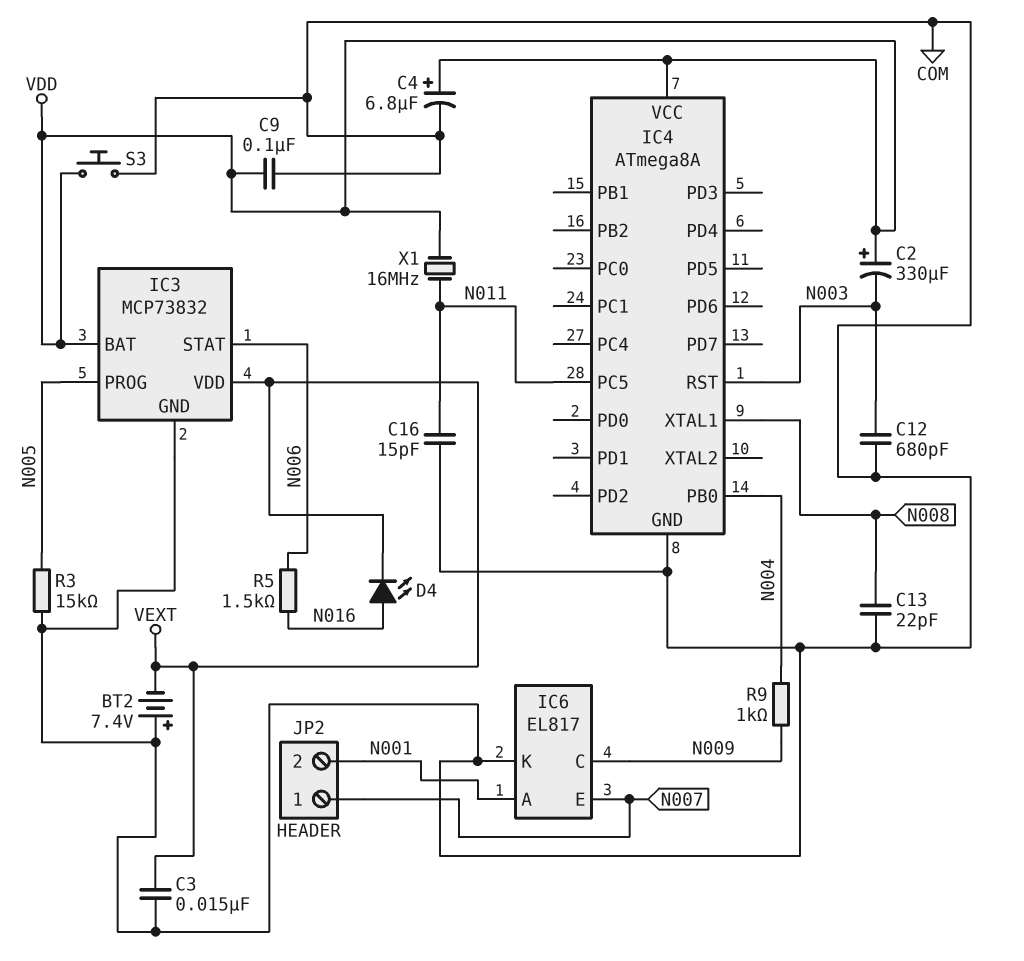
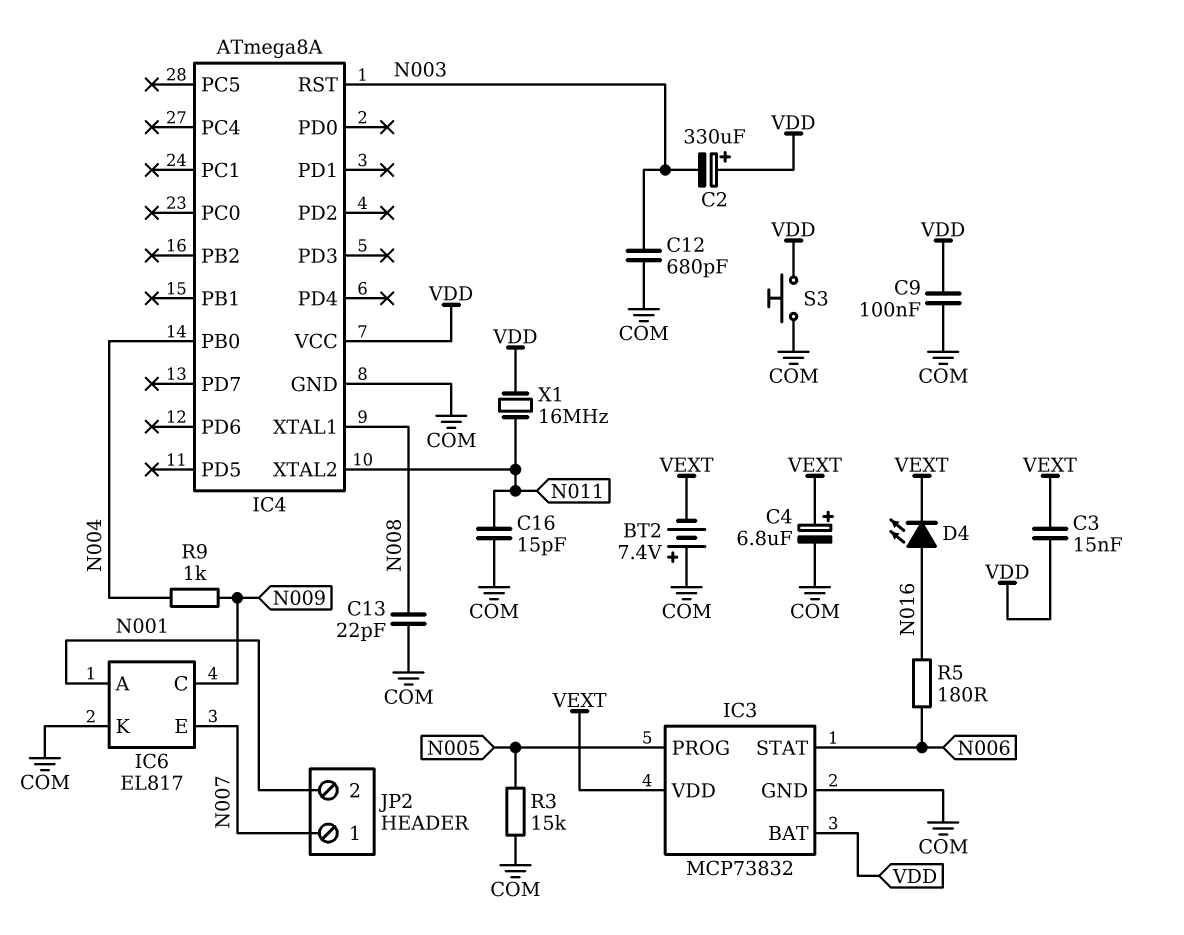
C3: 15nF (COM, VEXT) -> 15nF (VDD, VEXT)
C4: 6.8uF (plus VDD, minus COM) -> 6.8uF (plus VEXT, minus COM)
IC4 pin PC5: N011 -> none
IC4 pin XTAL2: none -> N011
R5: 1.5k (N006, N016) -> 180 (N006, N016)

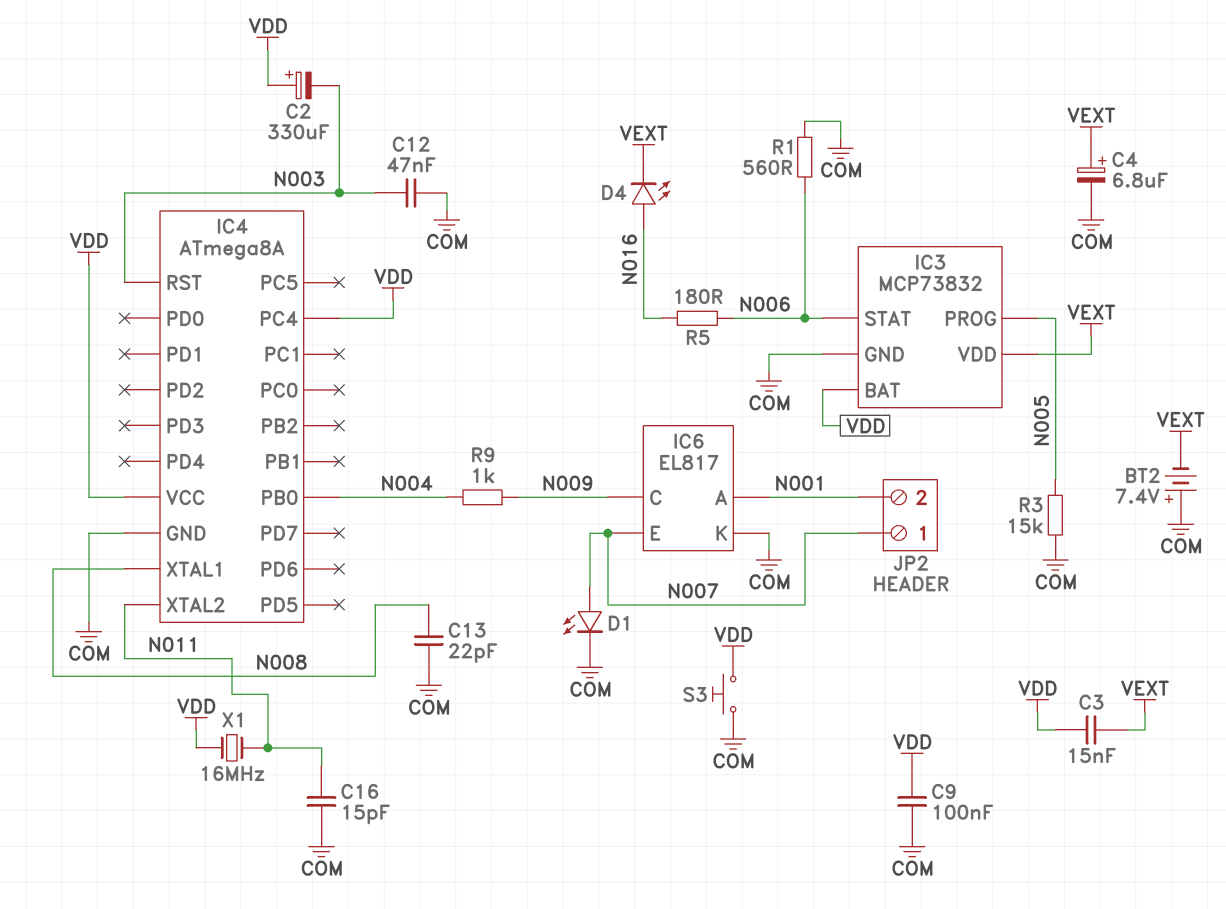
C12: 680pF (COM, N003) -> 47nF (COM, N003)
D1: none -> LED (A N007, K COM)
IC4 pin PC4: none -> VDD
R1: none -> 560 (COM, N006)

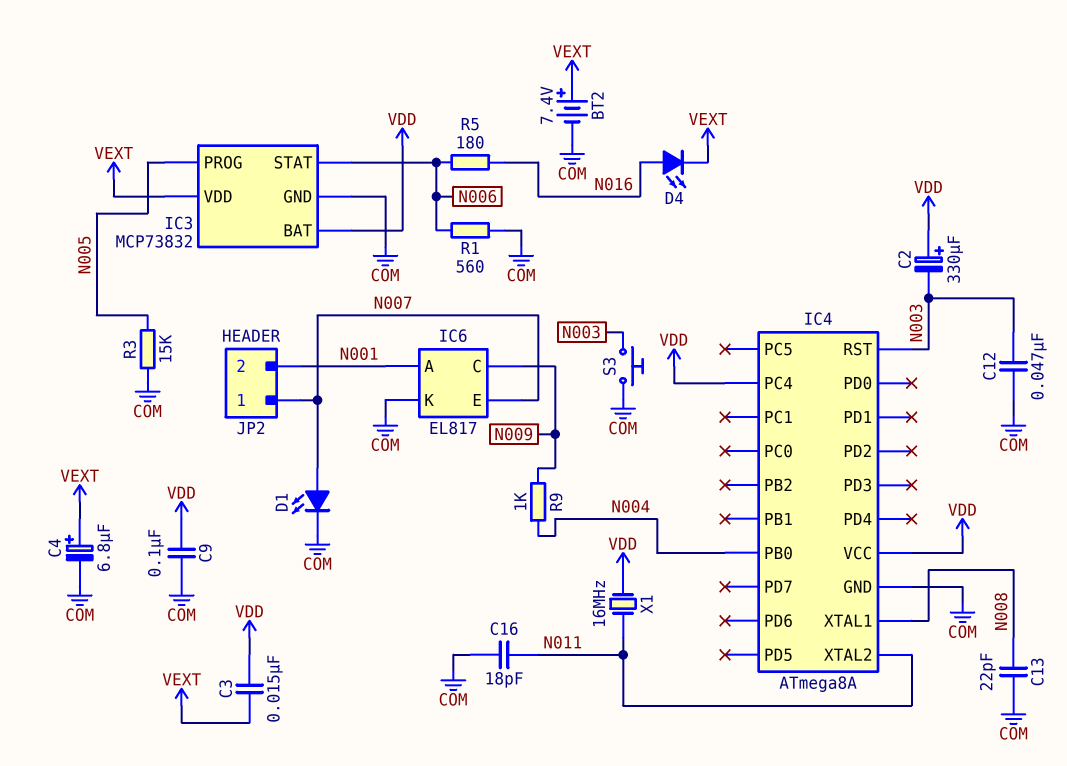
BT2: 7.4V (plus COM, minus VEXT) -> 7.4V (plus VEXT, minus COM)
C16: 15pF (COM, N011) -> 18pF (COM, N011)
S3: button (COM, VDD) -> button (COM, N003)

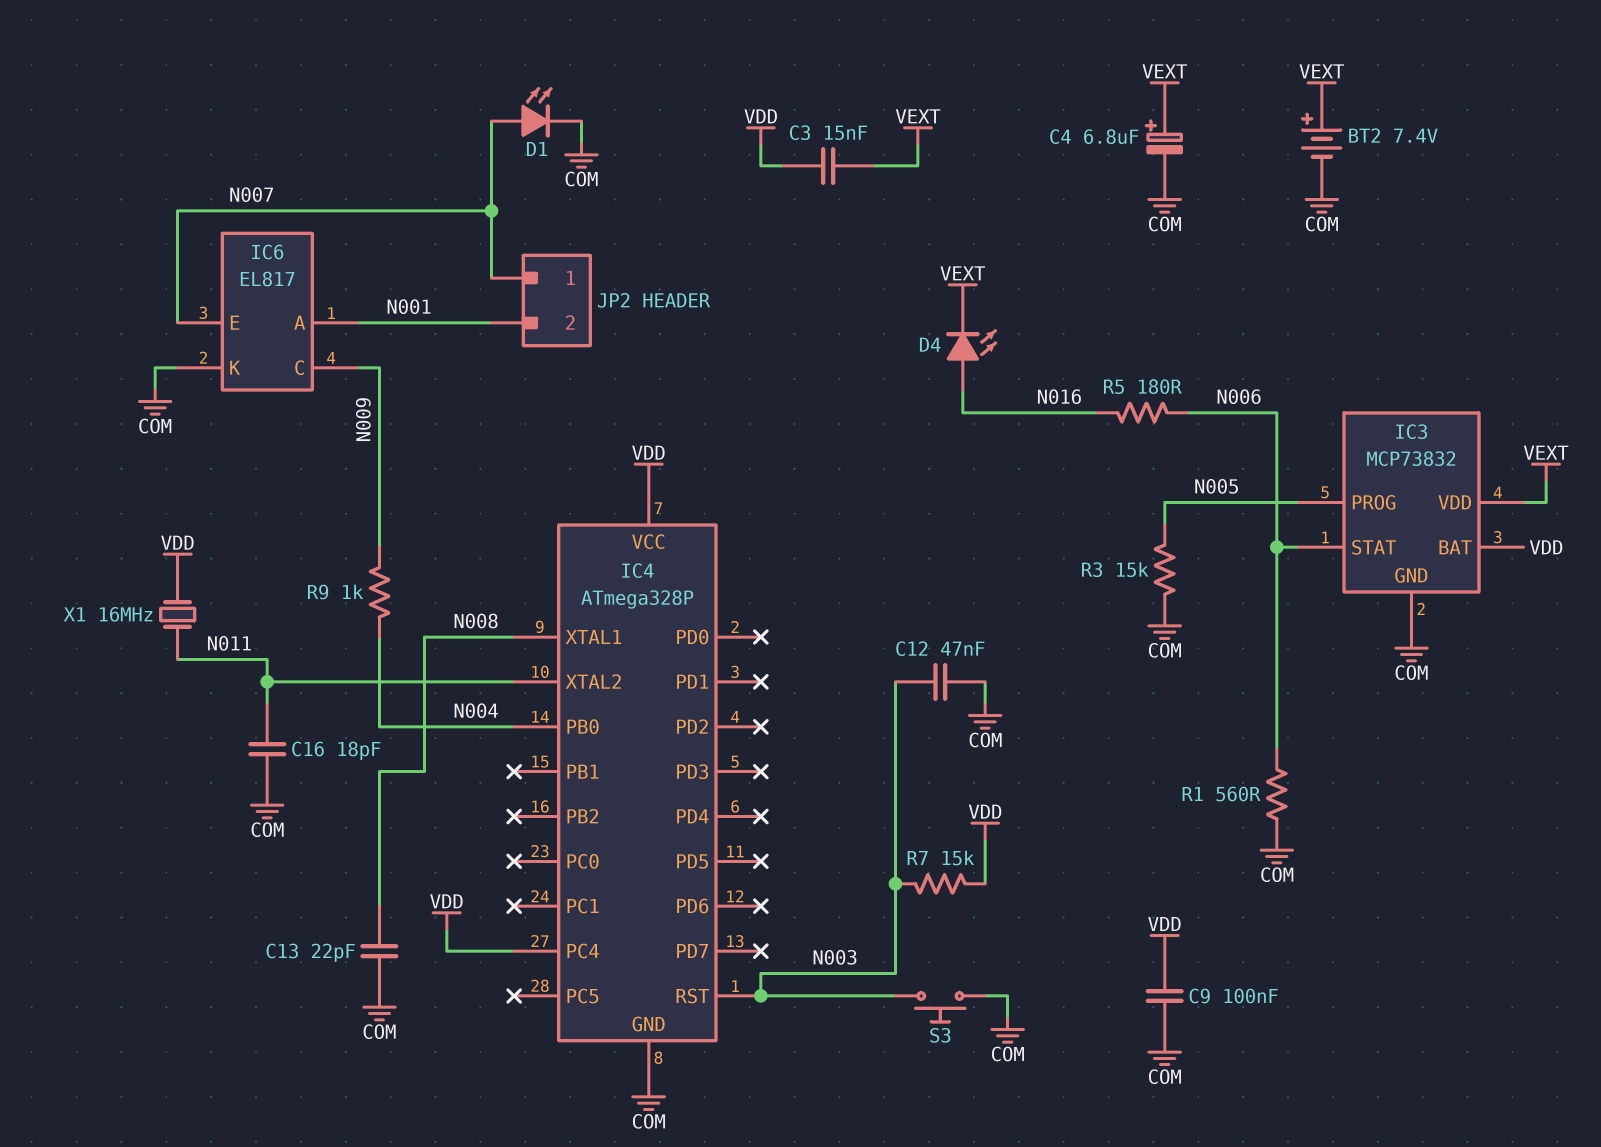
C2: 330uF (plus VDD, minus N003) -> none
IC4: ATmega8A -> ATmega328P
R7: none -> 15k (N003, VDD)

